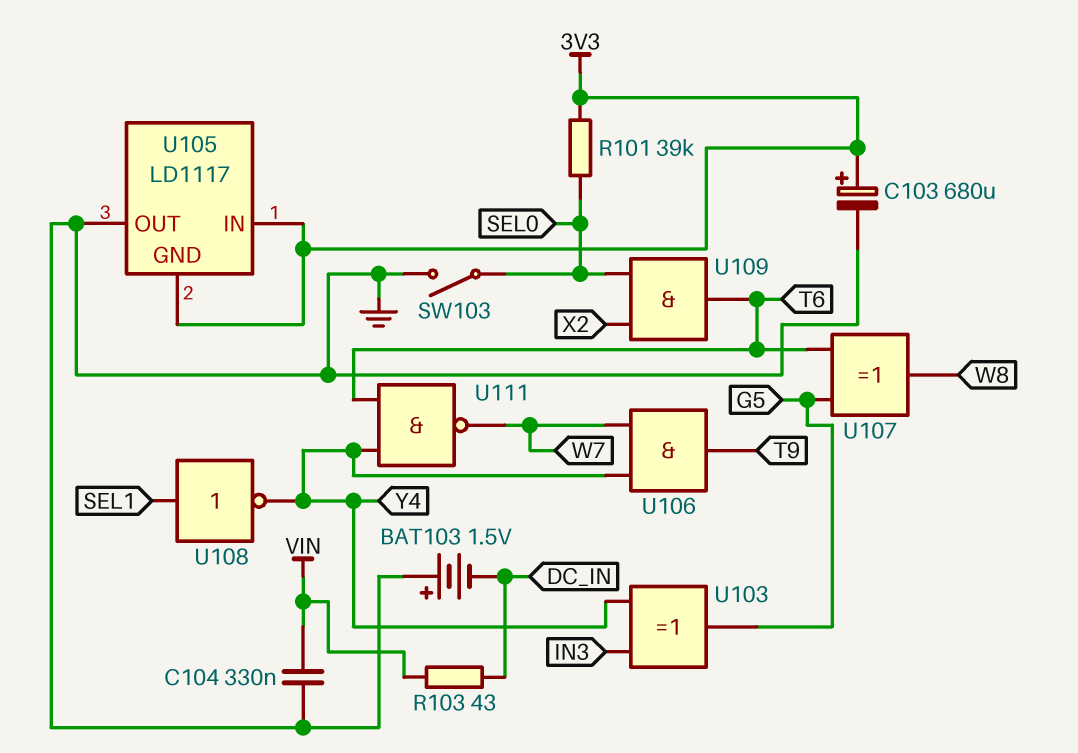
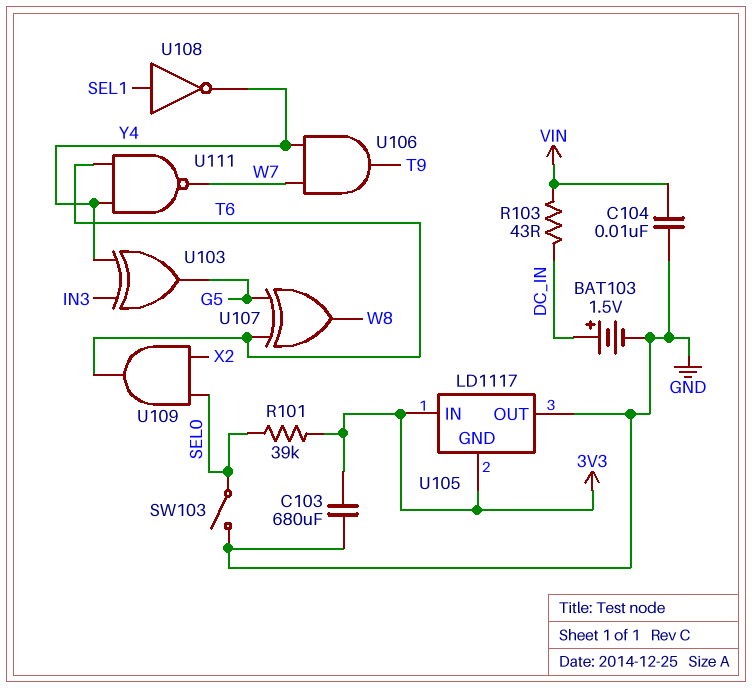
BAT103: 1.5V (plus GND, minus DC_IN) -> 1.5V (plus DC_IN, minus GND)
C103: 680uF (plus 3V3, minus GND) -> 680uF (3V3, GND)
C104: 330nF (GND, VIN) -> 10nF (GND, VIN)

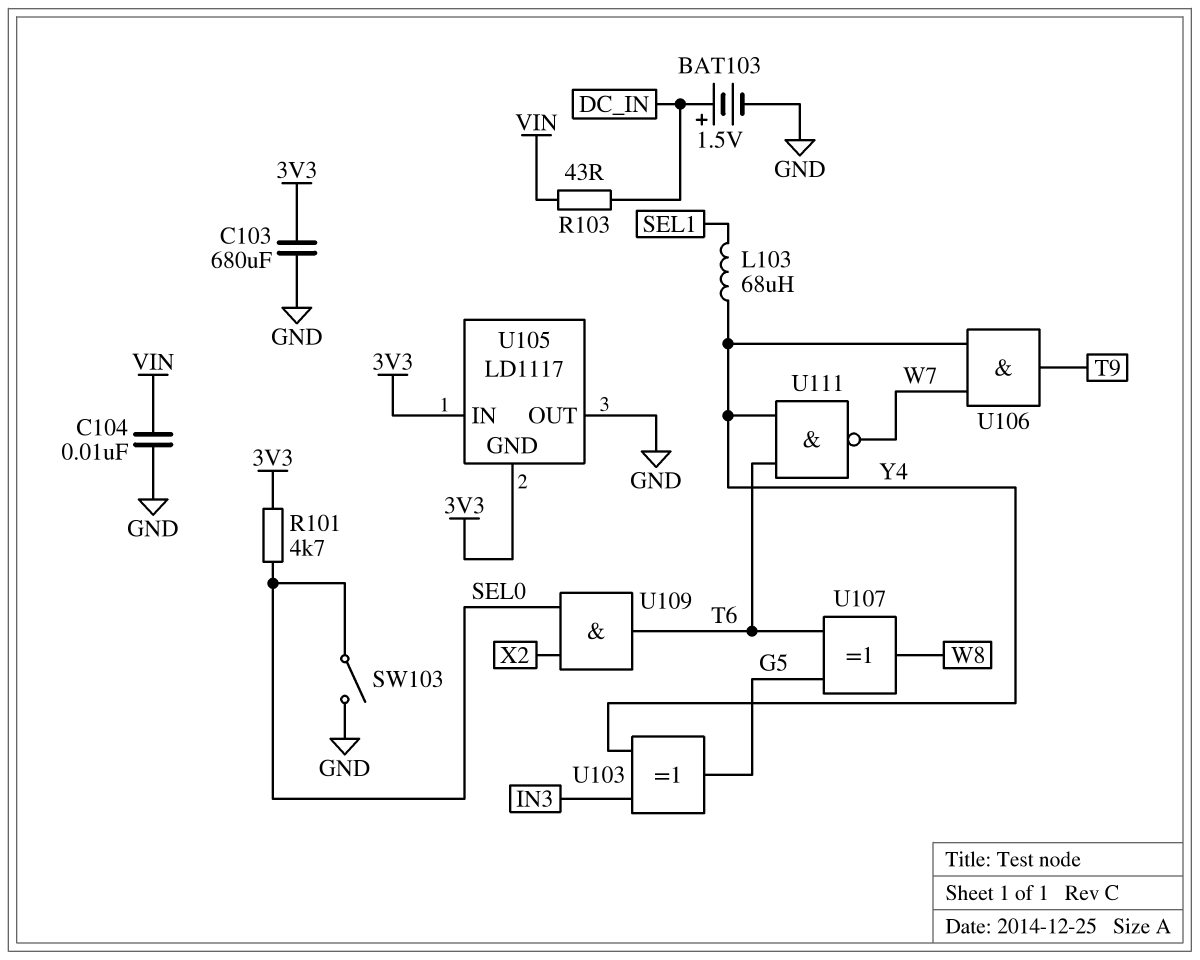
L103: none -> 68uH (SEL1, Y4)
R101: 39k (3V3, SEL0) -> 4.7k (3V3, SEL0)
U108: NOT (in SEL1, out Y4) -> none

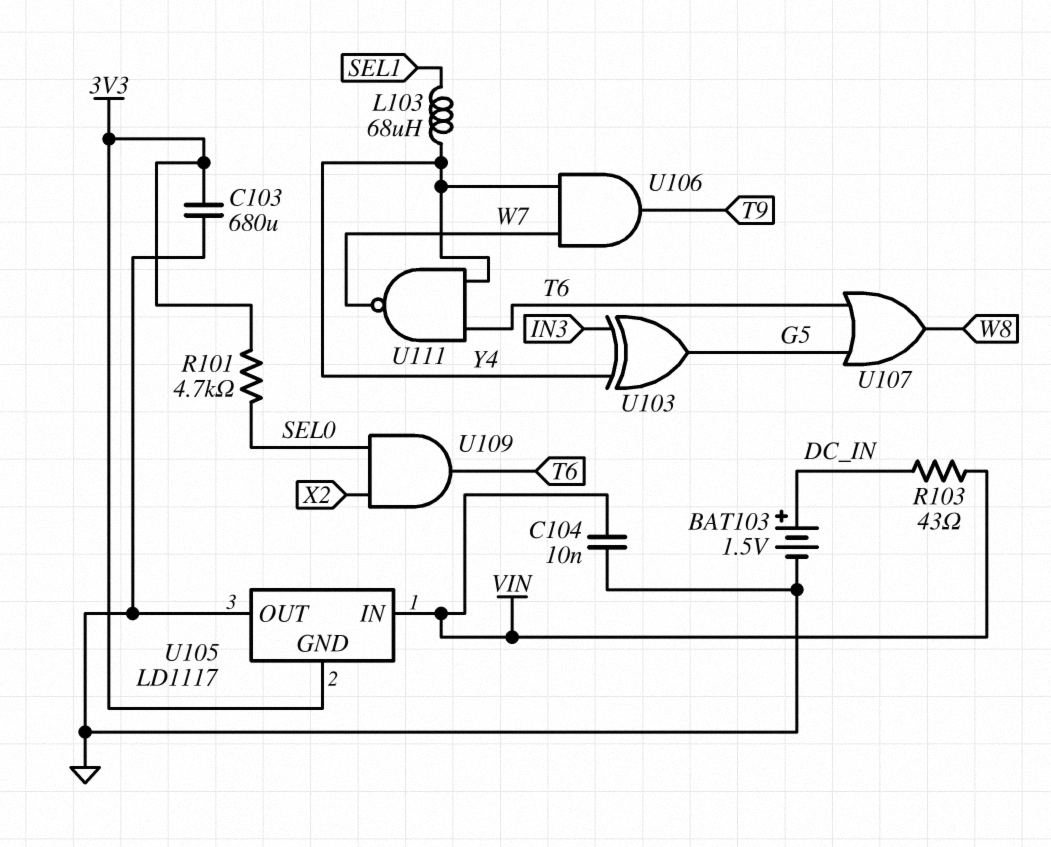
SW103: switch (GND, SEL0) -> none
U105 pin IN: 3V3 -> VIN
U107: XOR (in G5, in T6, out W8) -> OR (in G5, in T6, out W8)

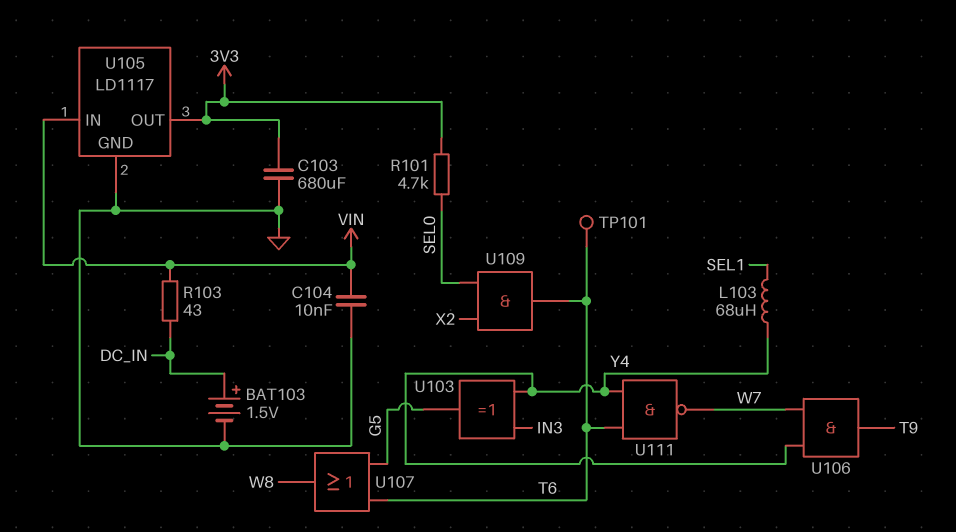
TP101: none -> test point (T6)
U105 pin GND: 3V3 -> GND
U105 pin OUT: GND -> 3V3

